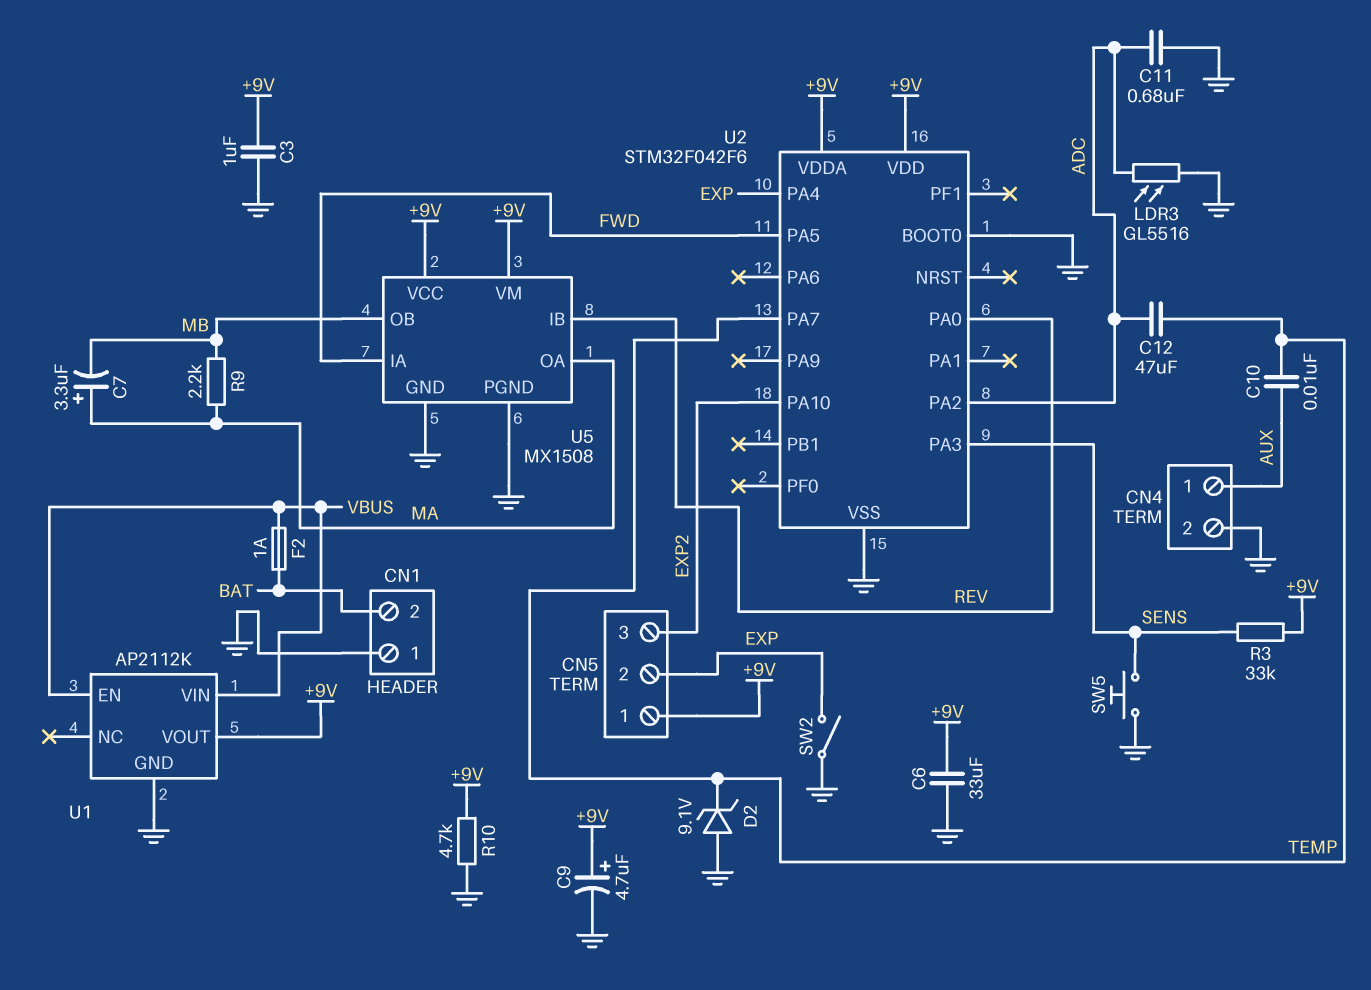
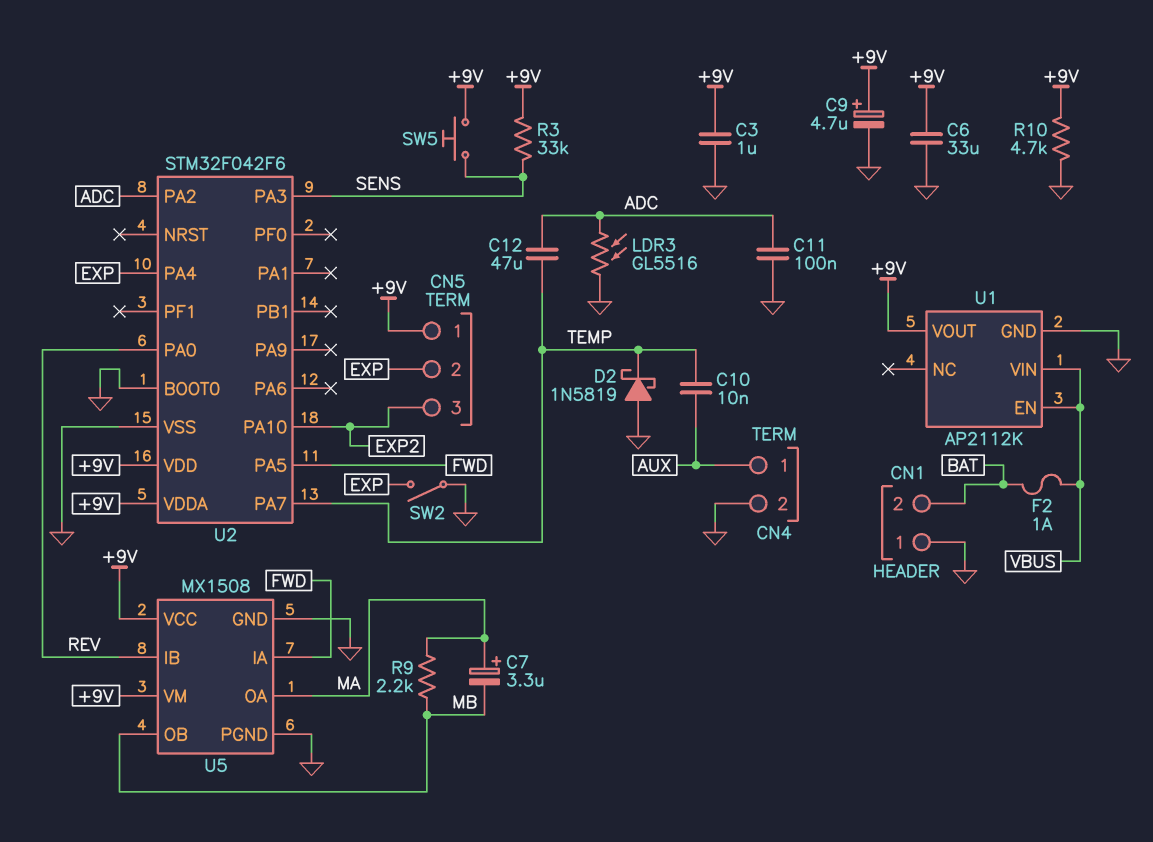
C11: 680nF (ADC, GND) -> 100nF (ADC, GND)
D2: zener 9.1V (A GND, K TEMP) -> schottky 1N5819 (A GND, K TEMP)
SW5: button (GND, SENS) -> button (+9V, SENS)

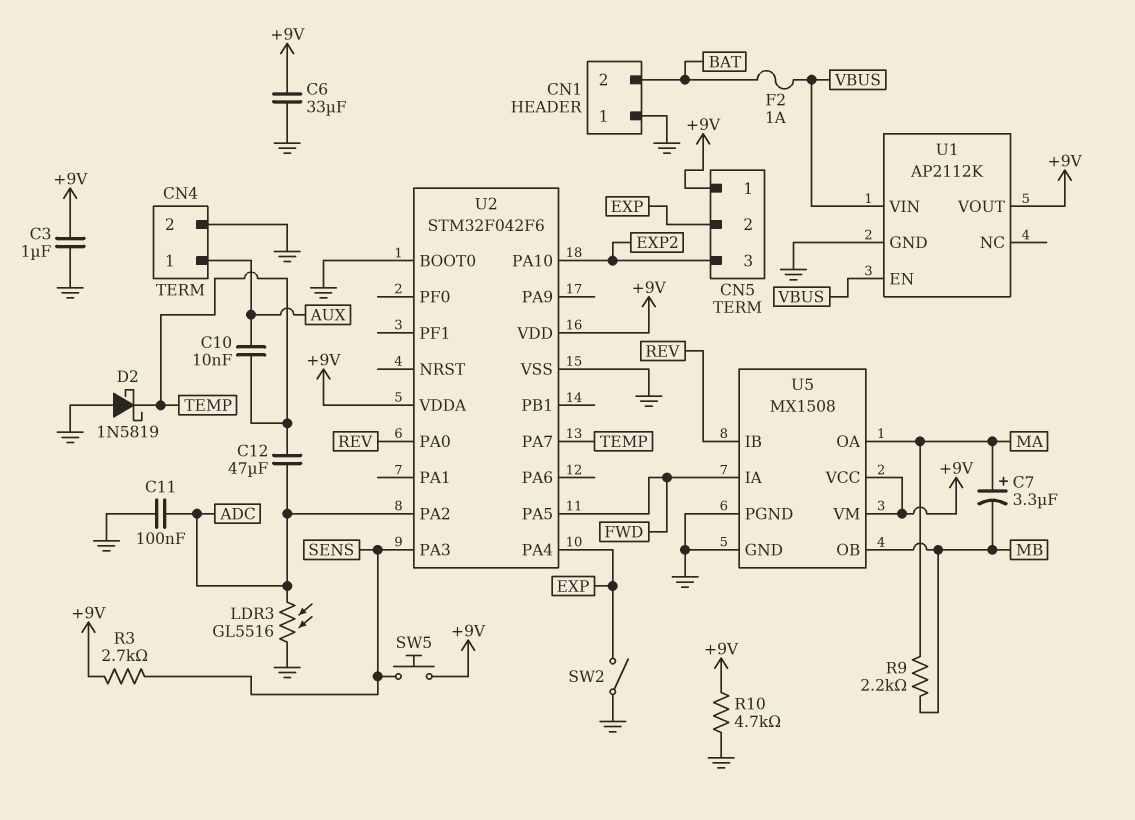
C9: 4.7uF (plus +9V, minus GND) -> none
R3: 33k (+9V, SENS) -> 2.7k (+9V, SENS)

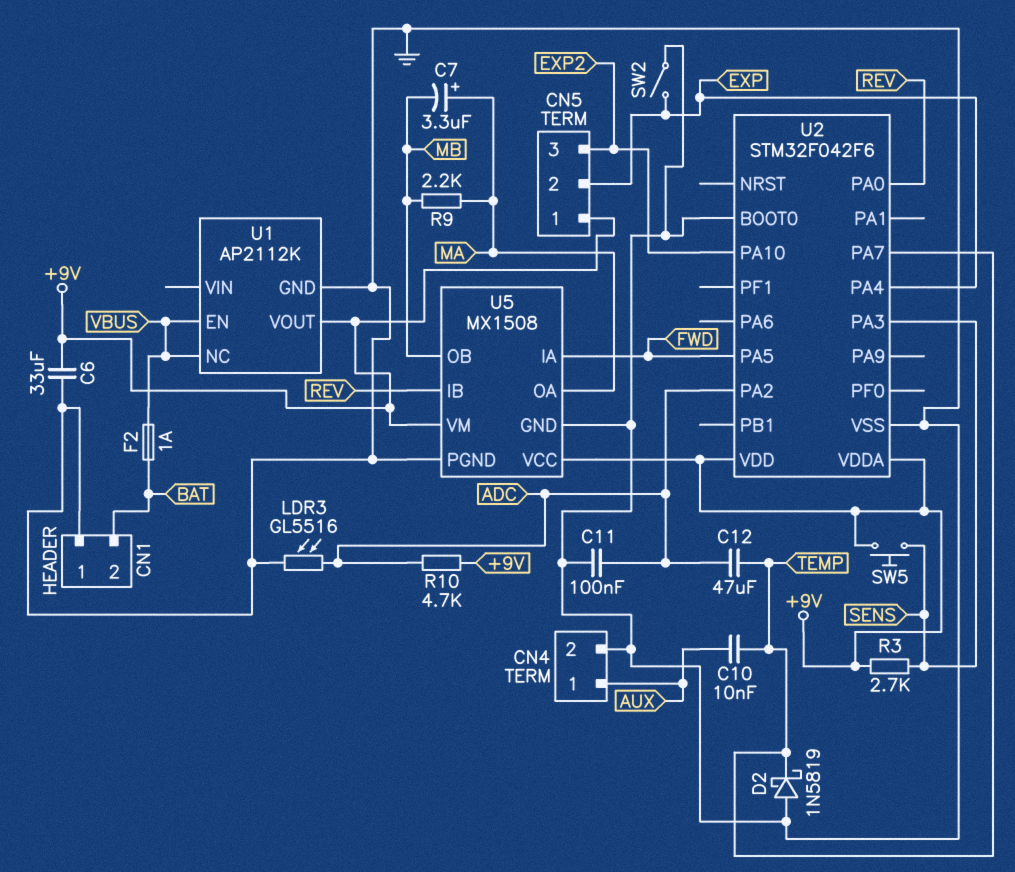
C3: 1uF (+9V, GND) -> none
R10: 4.7k (+9V, GND) -> 4.7k (+9V, ADC)
U1 pin NC: none -> VBUS
U1 pin VIN: VBUS -> none

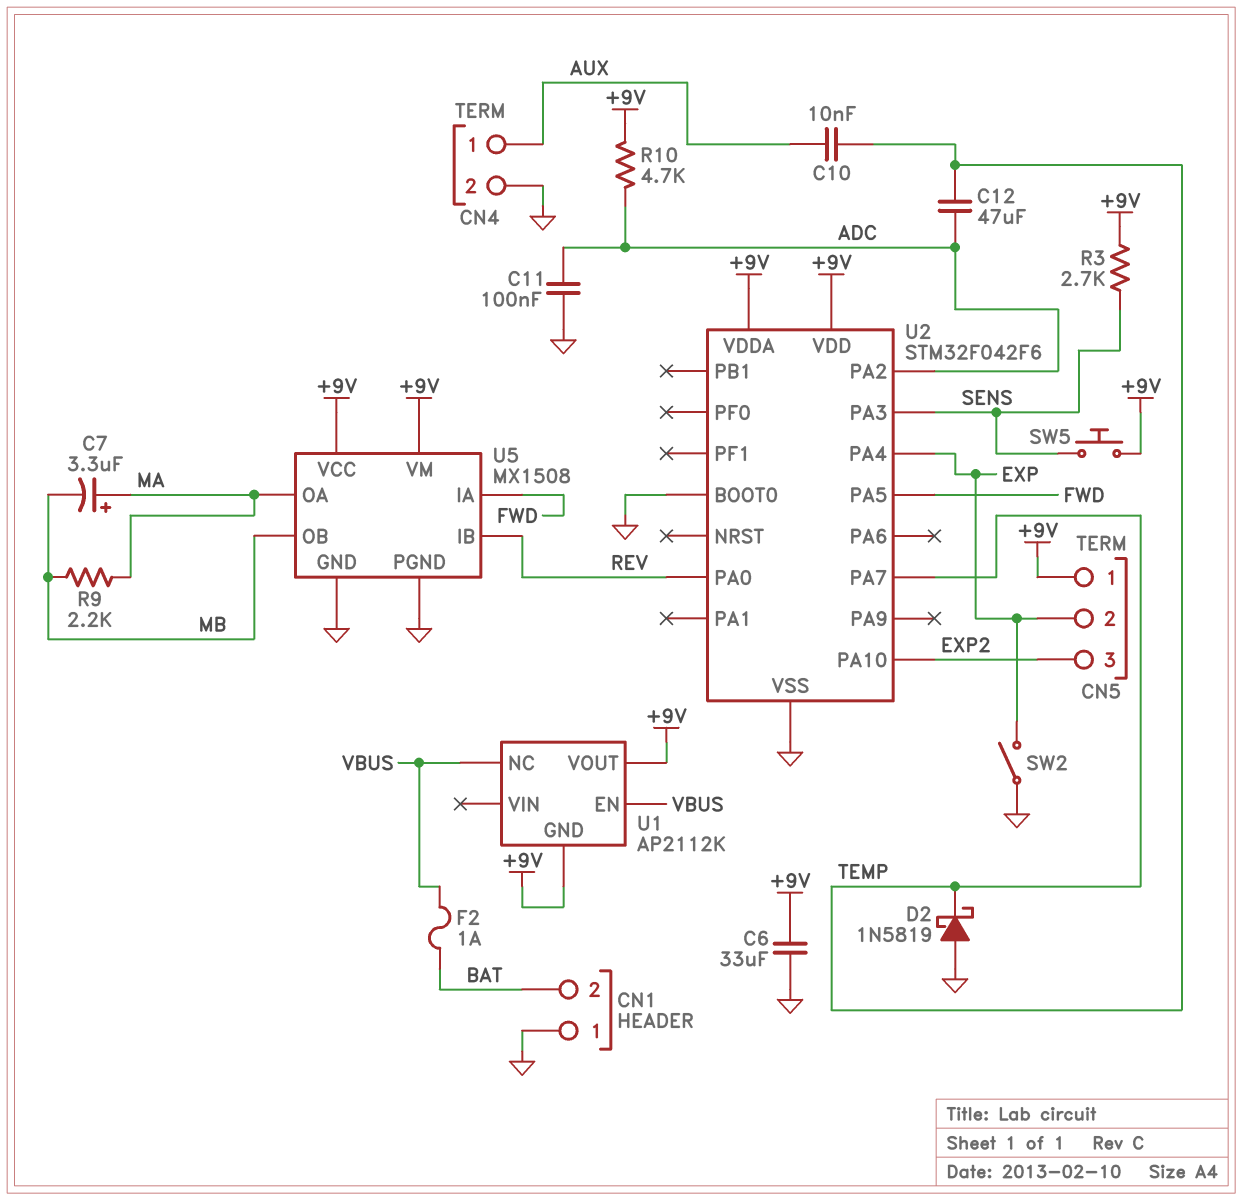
LDR3: GL5516 (ADC, GND) -> none
U1 pin GND: GND -> +9V

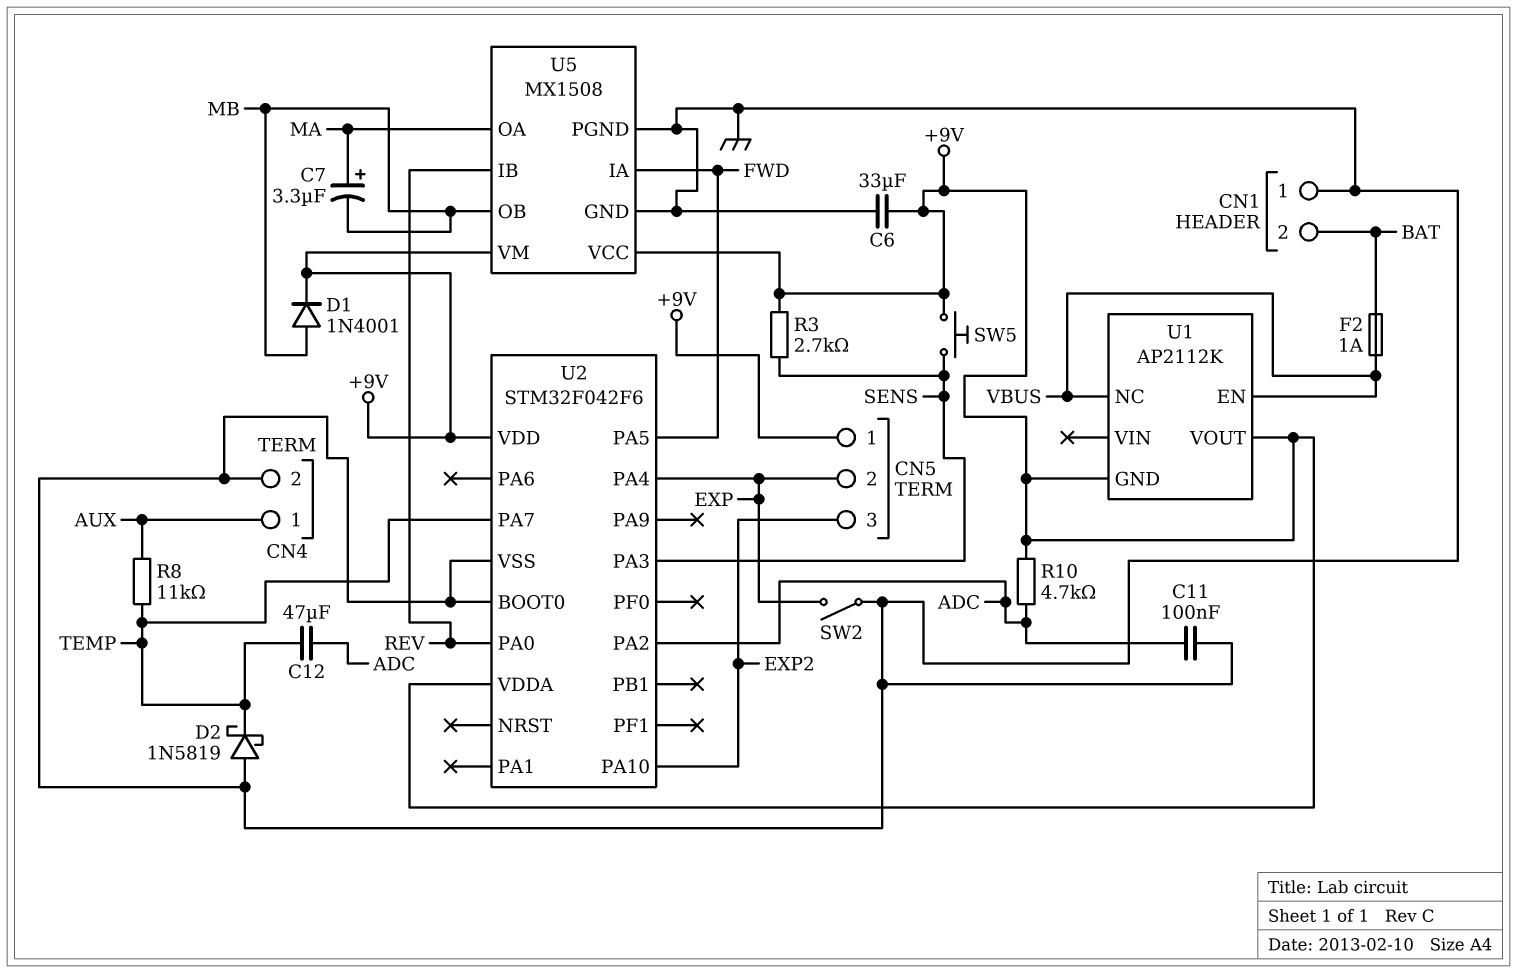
C10: 10nF (AUX, TEMP) -> none
D1: none -> diode 1N4001 (A MB, K +9V)
R8: none -> 11k (AUX, TEMP)
R9: 2.2k (MA, MB) -> none

